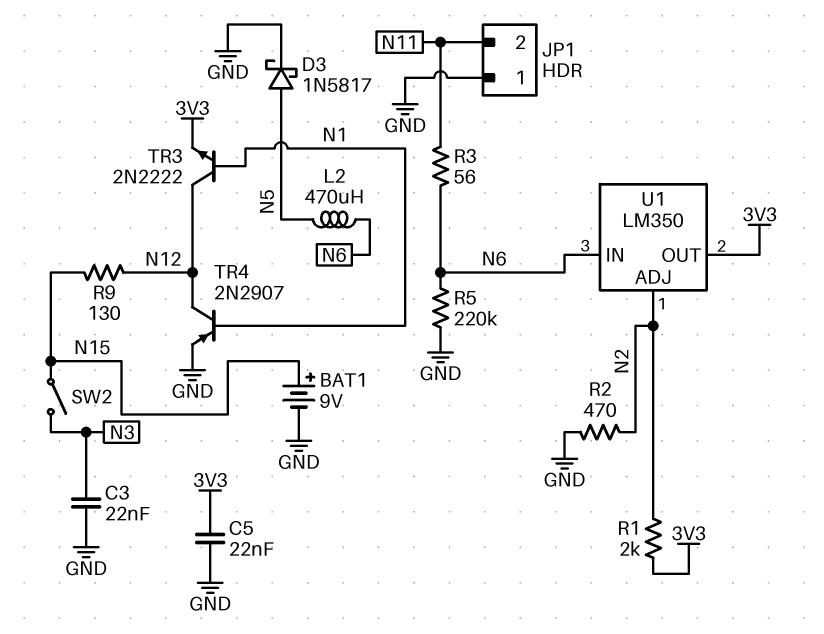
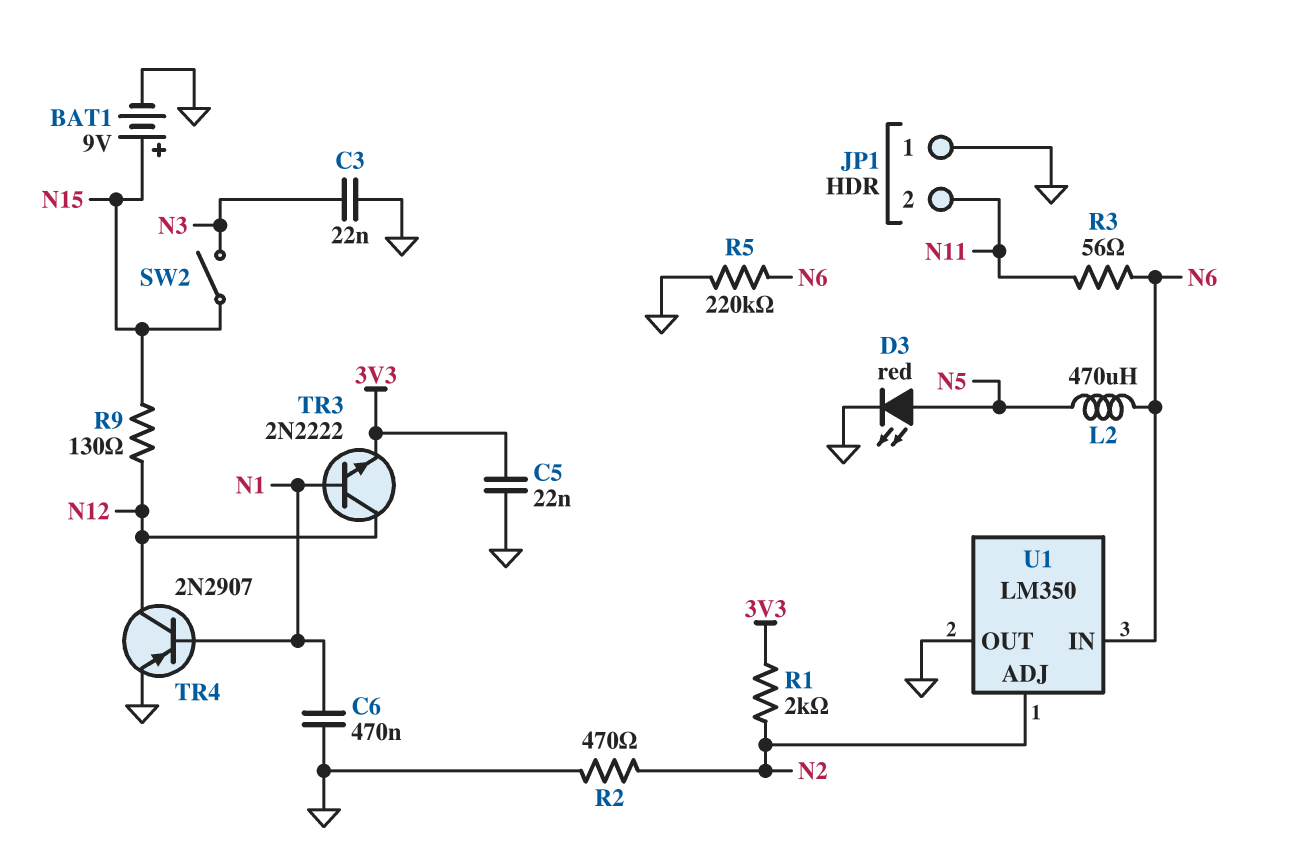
C6: none -> 470nF (GND, N1)
D3: schottky 1N5817 (A N5, K GND) -> LED red (A N5, K GND)
U1 pin OUT: 3V3 -> GND

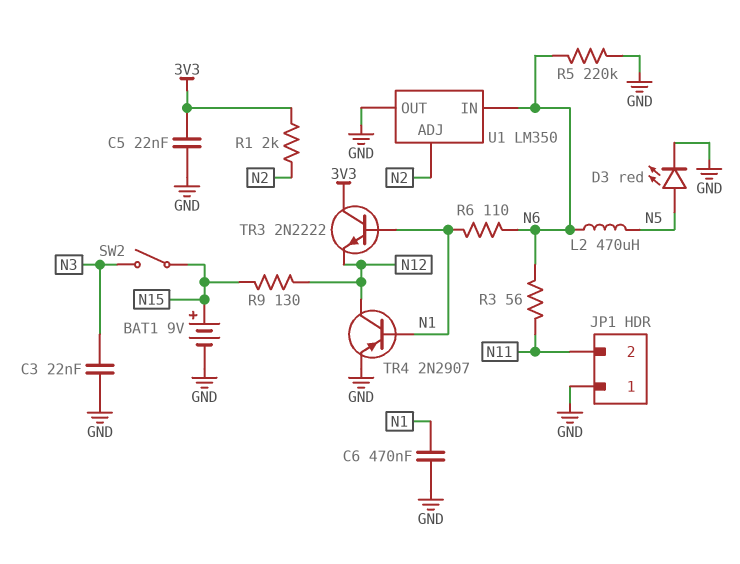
R2: 470 (GND, N2) -> none
R6: none -> 110 (N1, N6)
TR3: NPN 2N2222 (B N1, C N12, E 3V3) -> NPN 2N2222 (B N1, C 3V3, E N12)

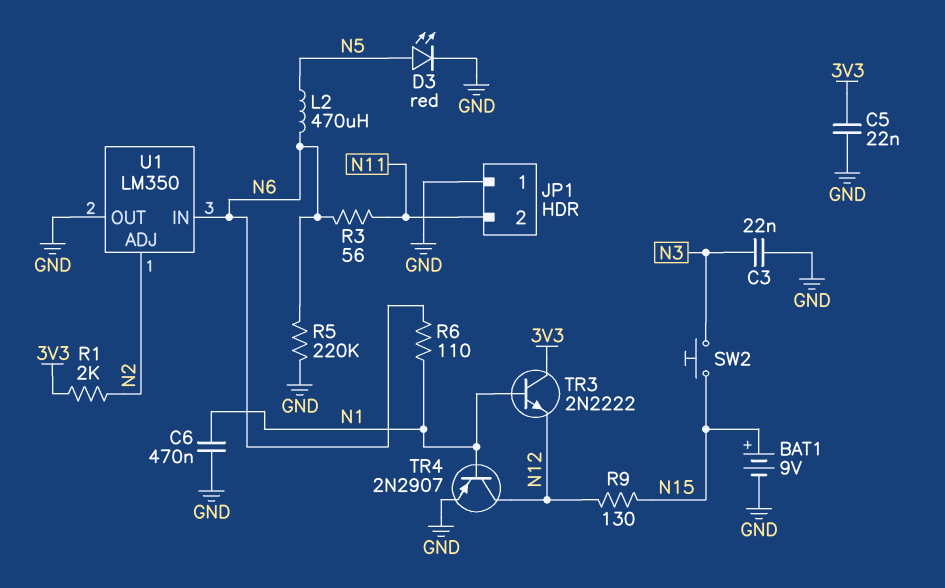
SW2: switch (N3, N15) -> button (N3, N15)

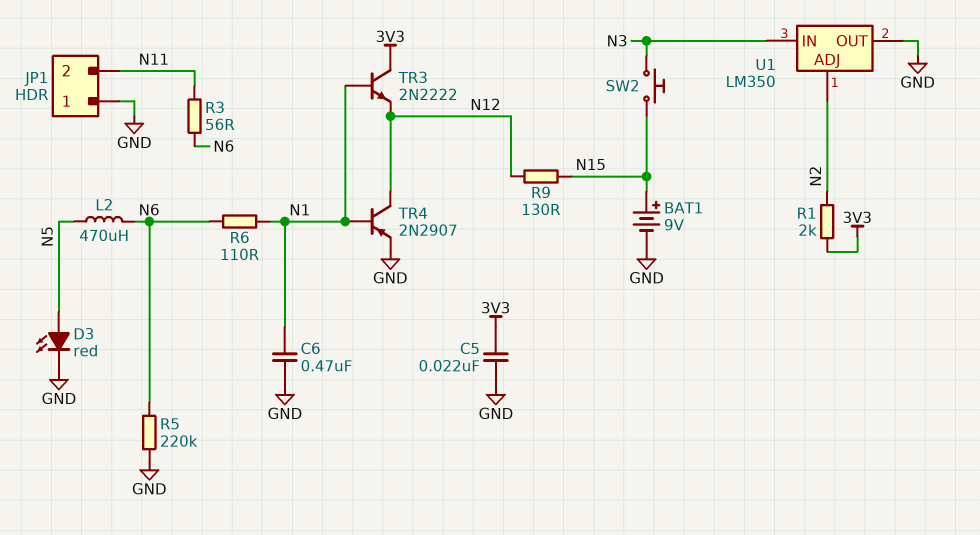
C3: 22nF (GND, N3) -> none
U1 pin IN: N6 -> N3

